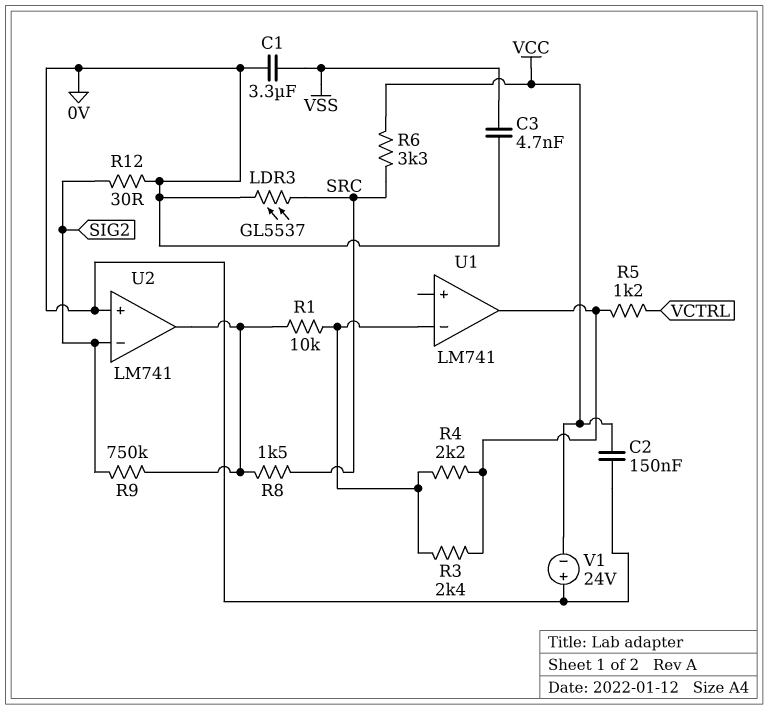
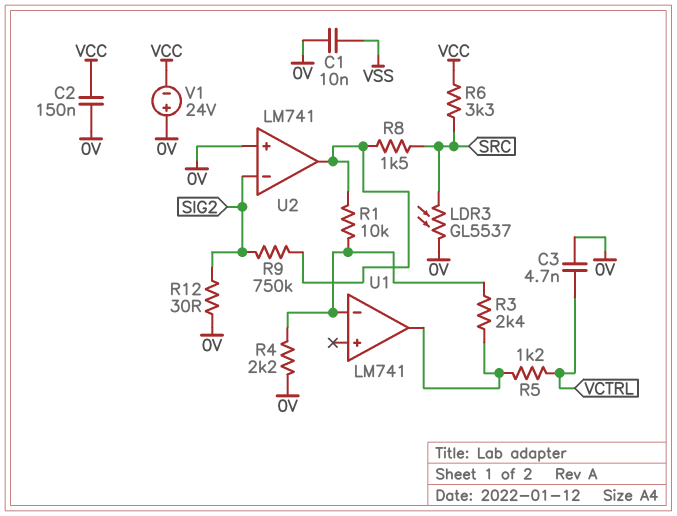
C1: 3.3uF (0V, VSS) -> 10nF (0V, VSS)
C3: 4.7nF (0V, VSS) -> 4.7nF (0V, VCTRL)
R4: 2.2k (U1/in-, U1/out) -> 2.2k (0V, U1/in-)

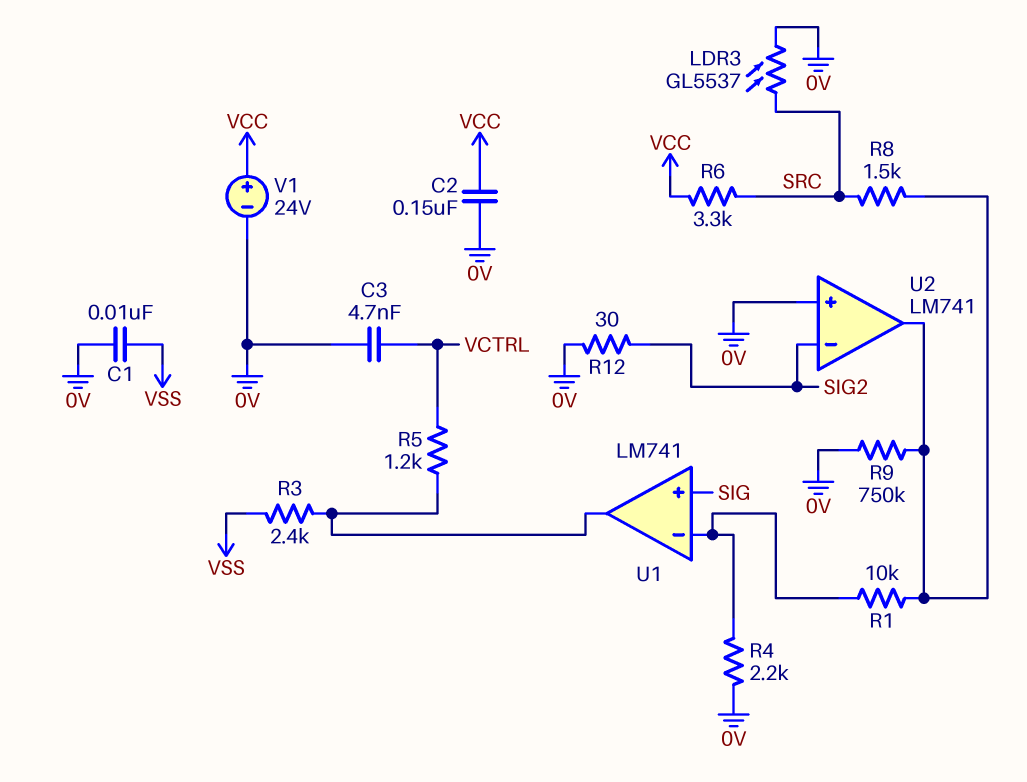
R3: 2.4k (U1/in-, U1/out) -> 2.4k (U1/out, VSS)
R9: 750k (SIG2, U2/out) -> 750k (0V, U2/out)
U1 pin in+: none -> SIG
V1: 24V (plus 0V, minus VCC) -> 24V (plus VCC, minus 0V)

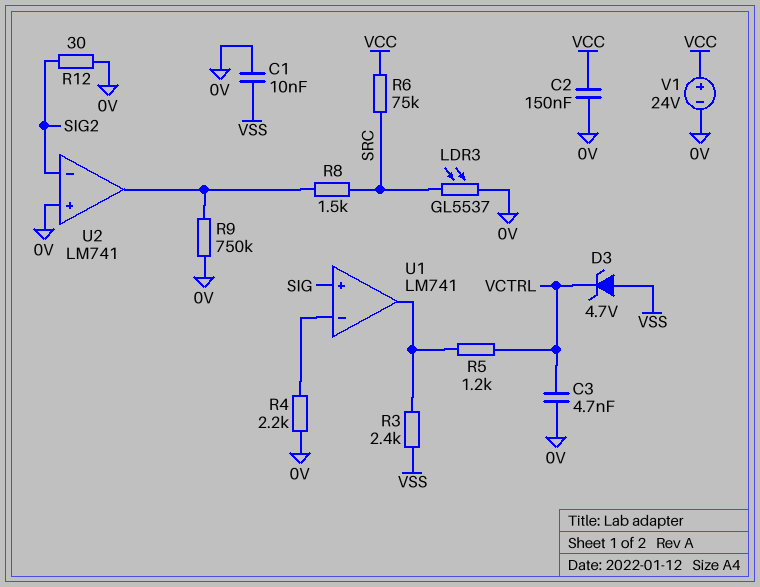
D3: none -> zener 4.7V (A VSS, K VCTRL)
R1: 10k (U1/in-, U2/out) -> none
R6: 3.3k (SRC, VCC) -> 75k (SRC, VCC)

